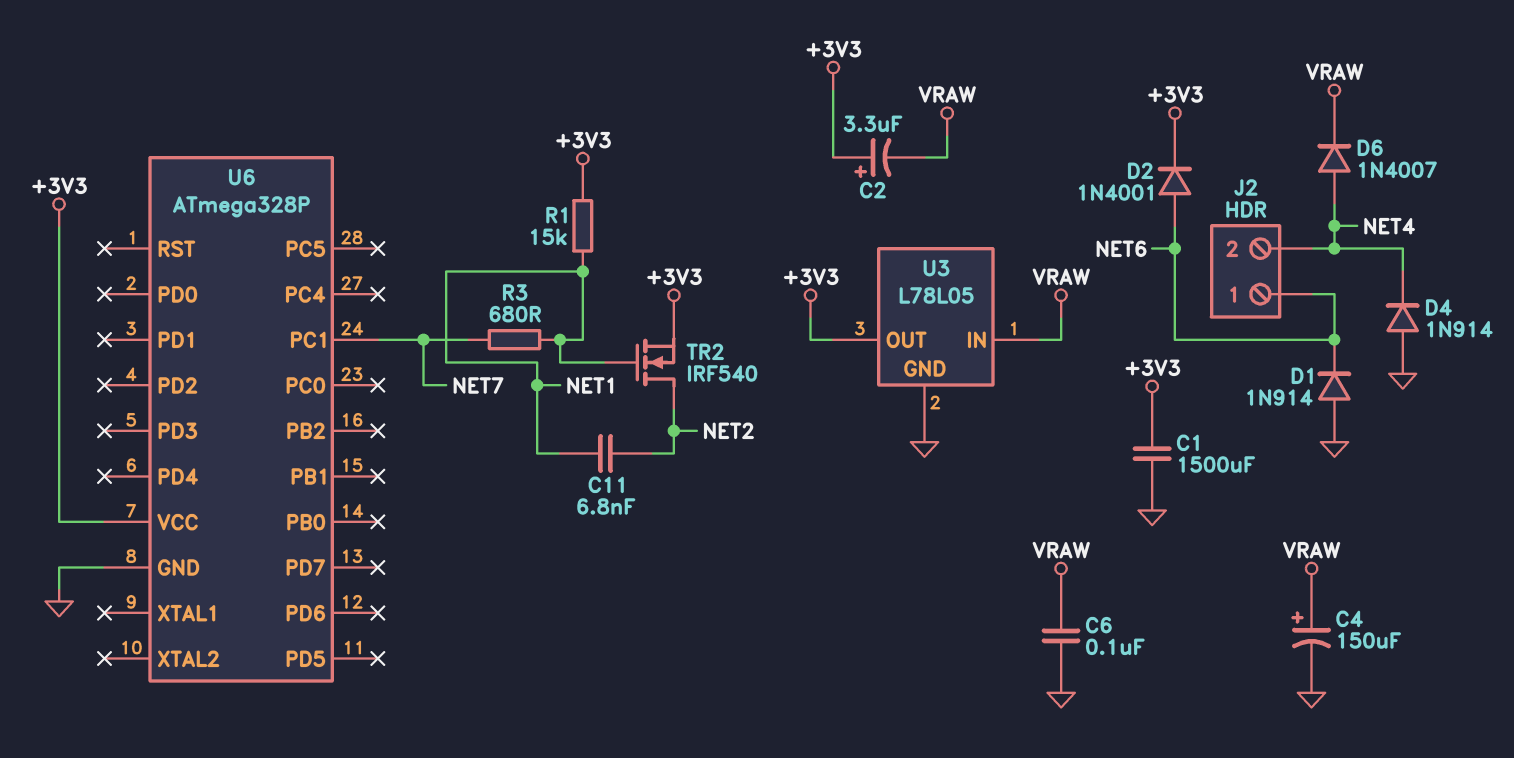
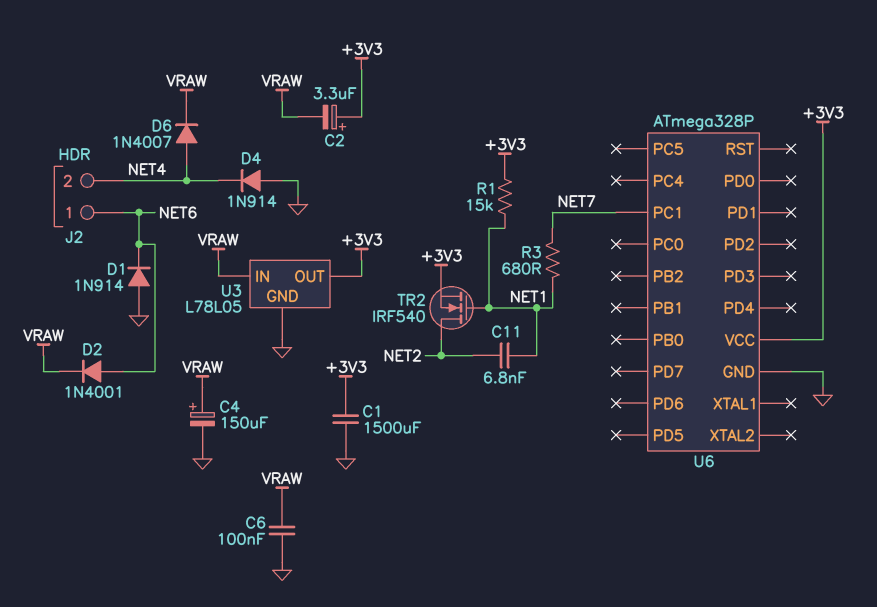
D2: diode 1N4001 (A NET6, K +3V3) -> diode 1N4001 (A NET6, K VRAW)

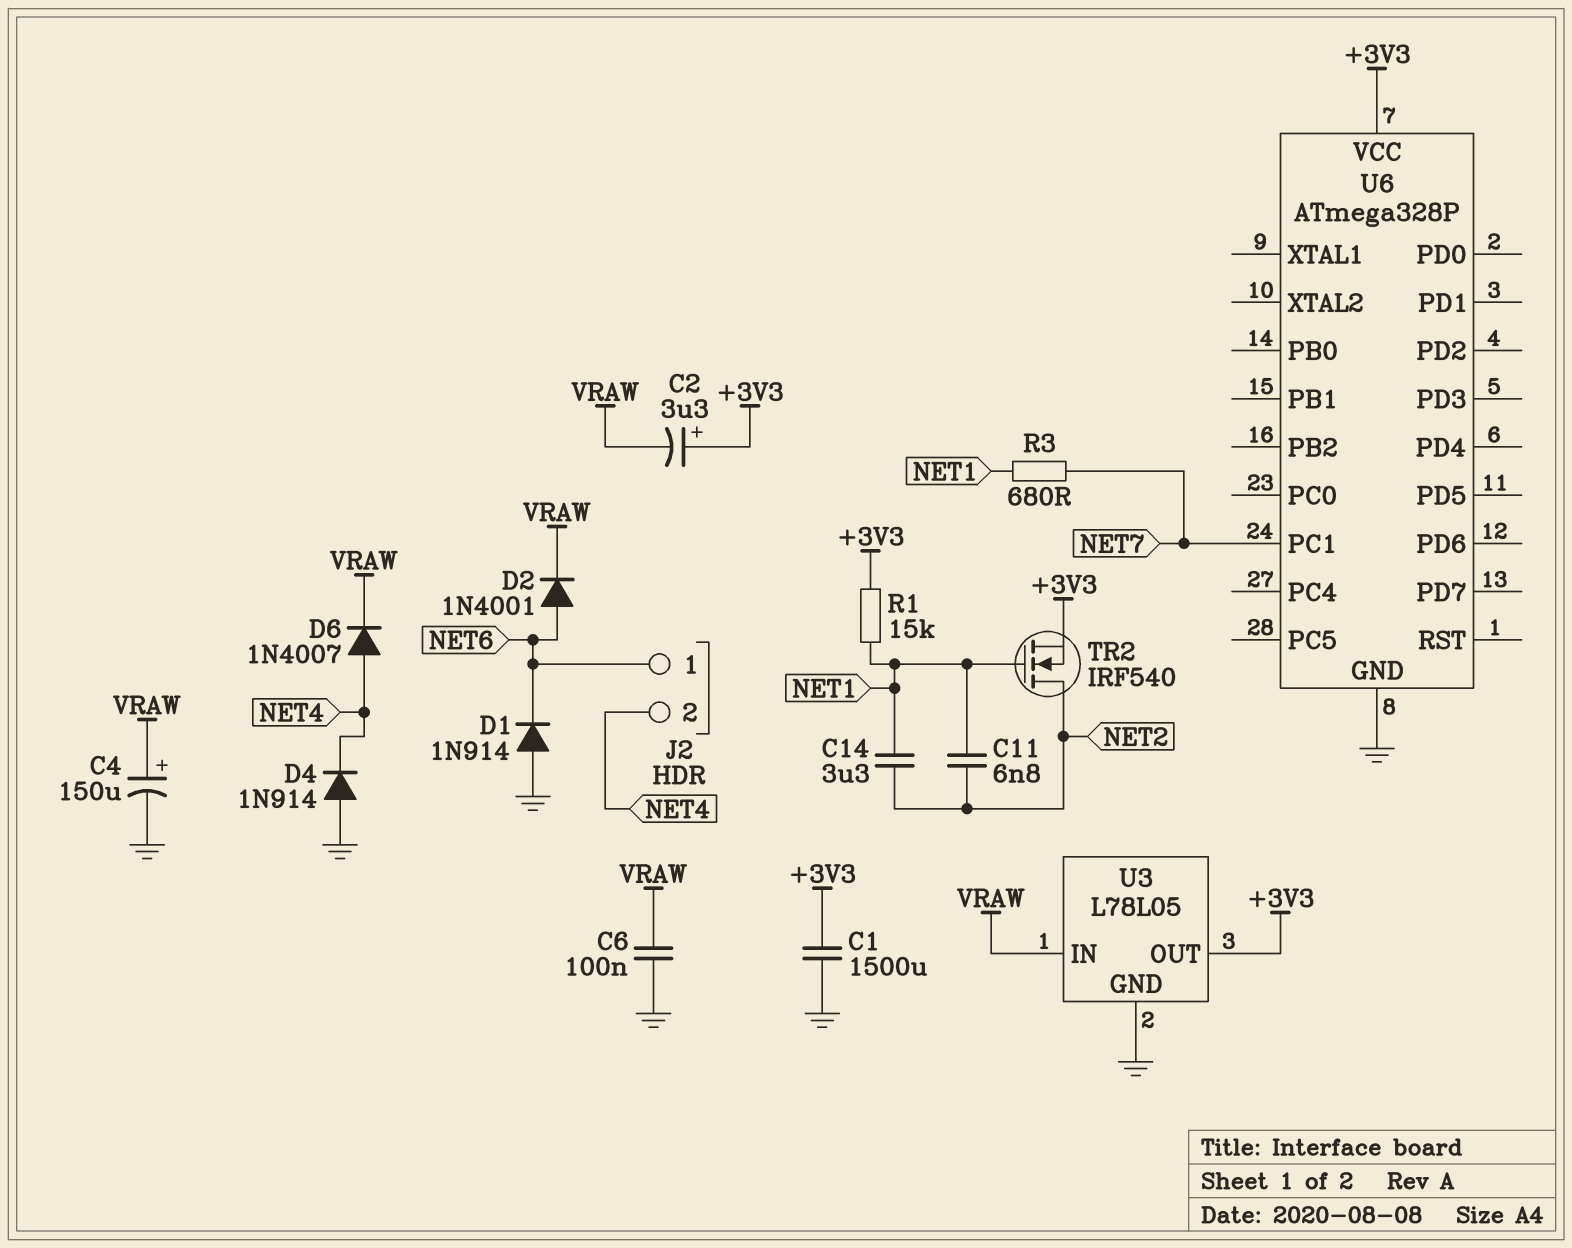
C14: none -> 3.3uF (NET1, NET2)

